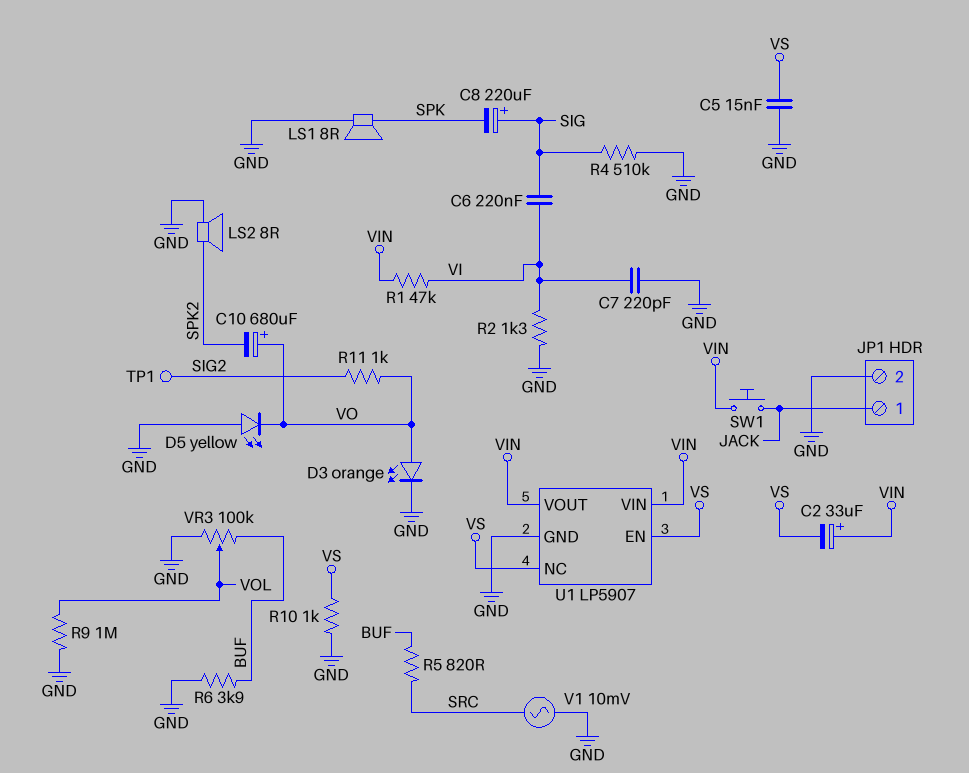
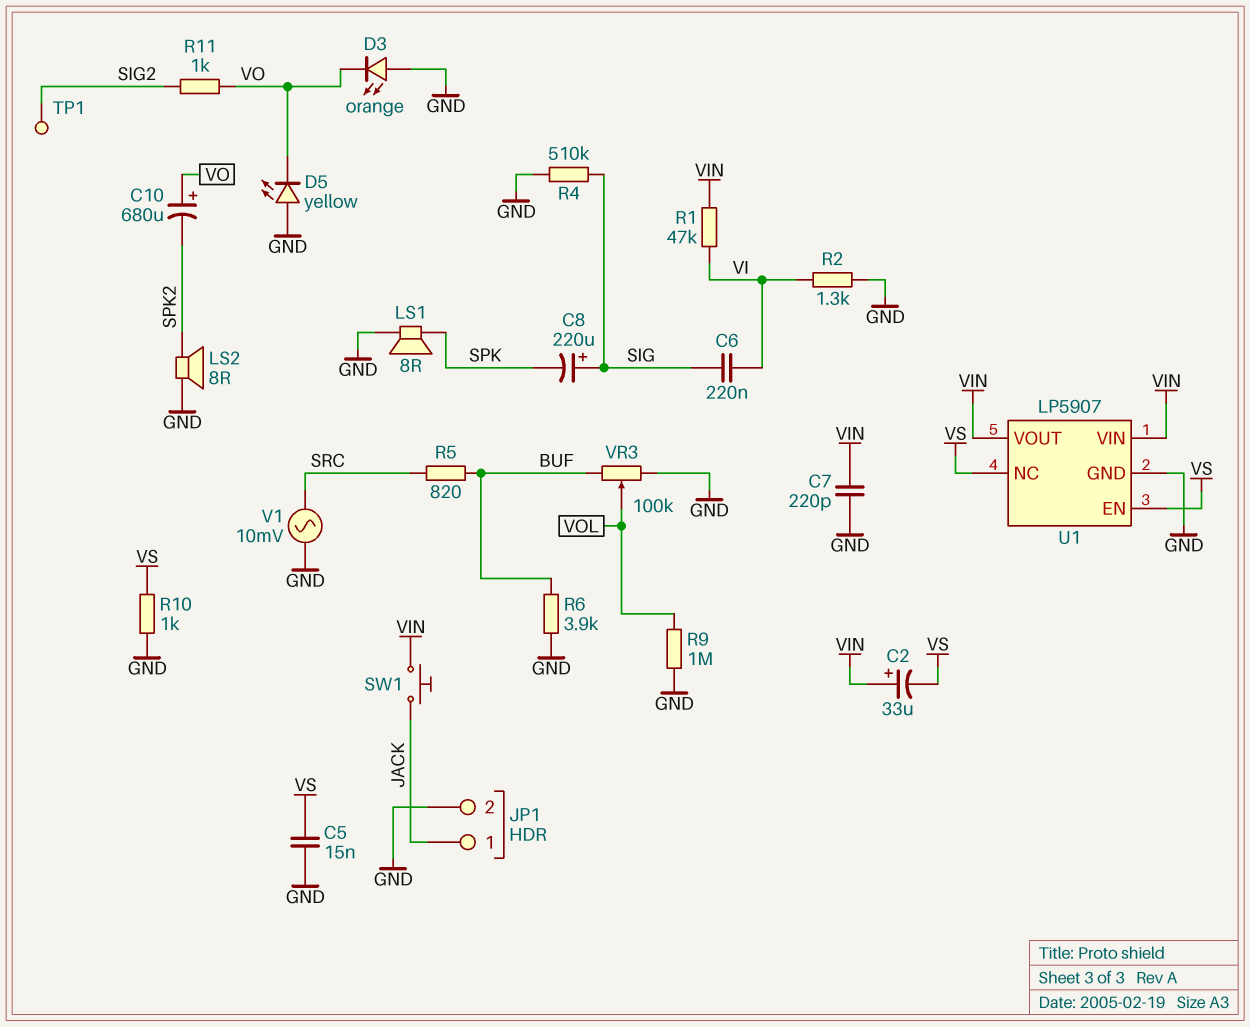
C7: 220pF (GND, VI) -> 220pF (GND, VIN)
D3: LED orange (A VO, K GND) -> LED orange (A GND, K VO)

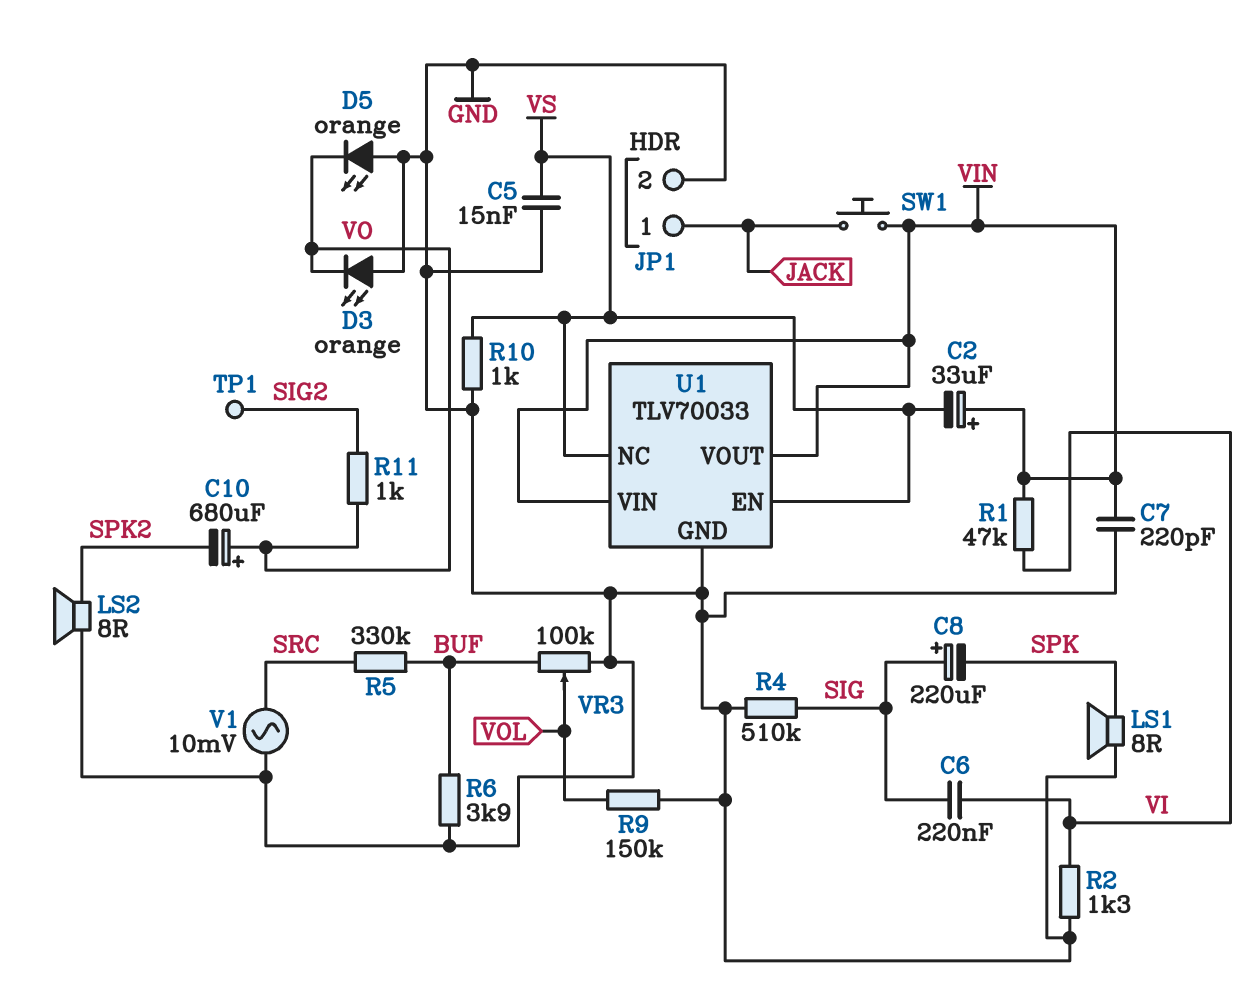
D5: LED yellow (A GND, K VO) -> LED orange (A GND, K VO)
R5: 820 (BUF, SRC) -> 330k (BUF, SRC)
R9: 1M (GND, VOL) -> 150k (GND, VOL)
U1: LP5907 -> TLV70033

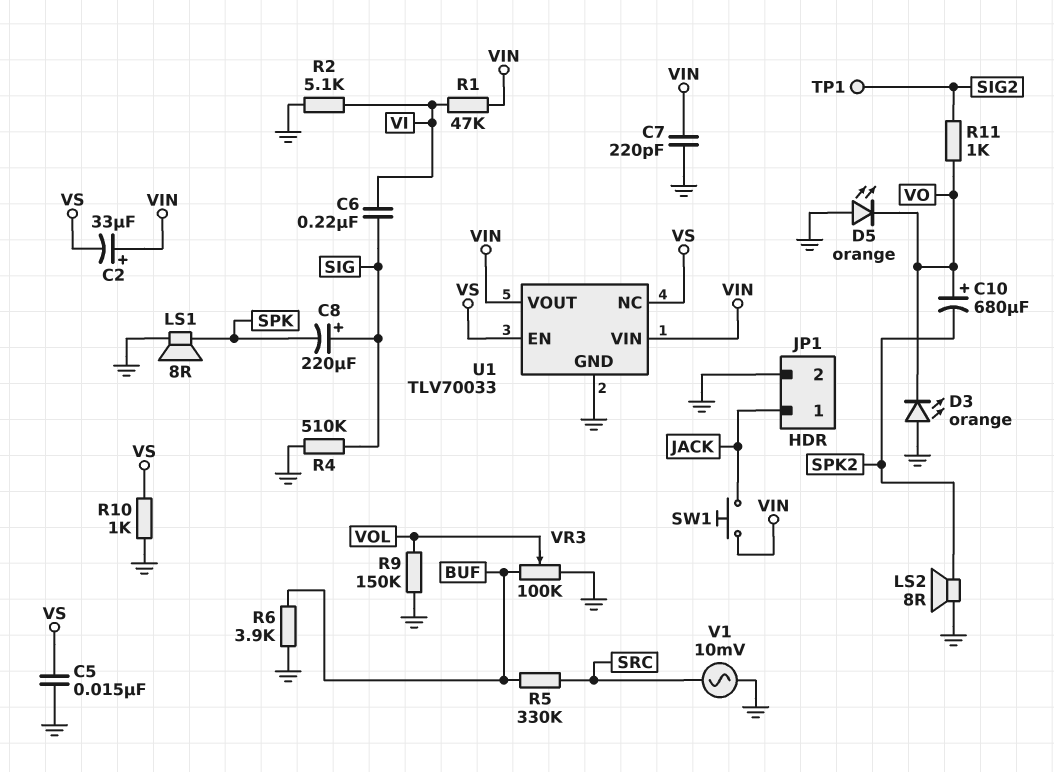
R2: 1.3k (GND, VI) -> 5.1k (GND, VI)

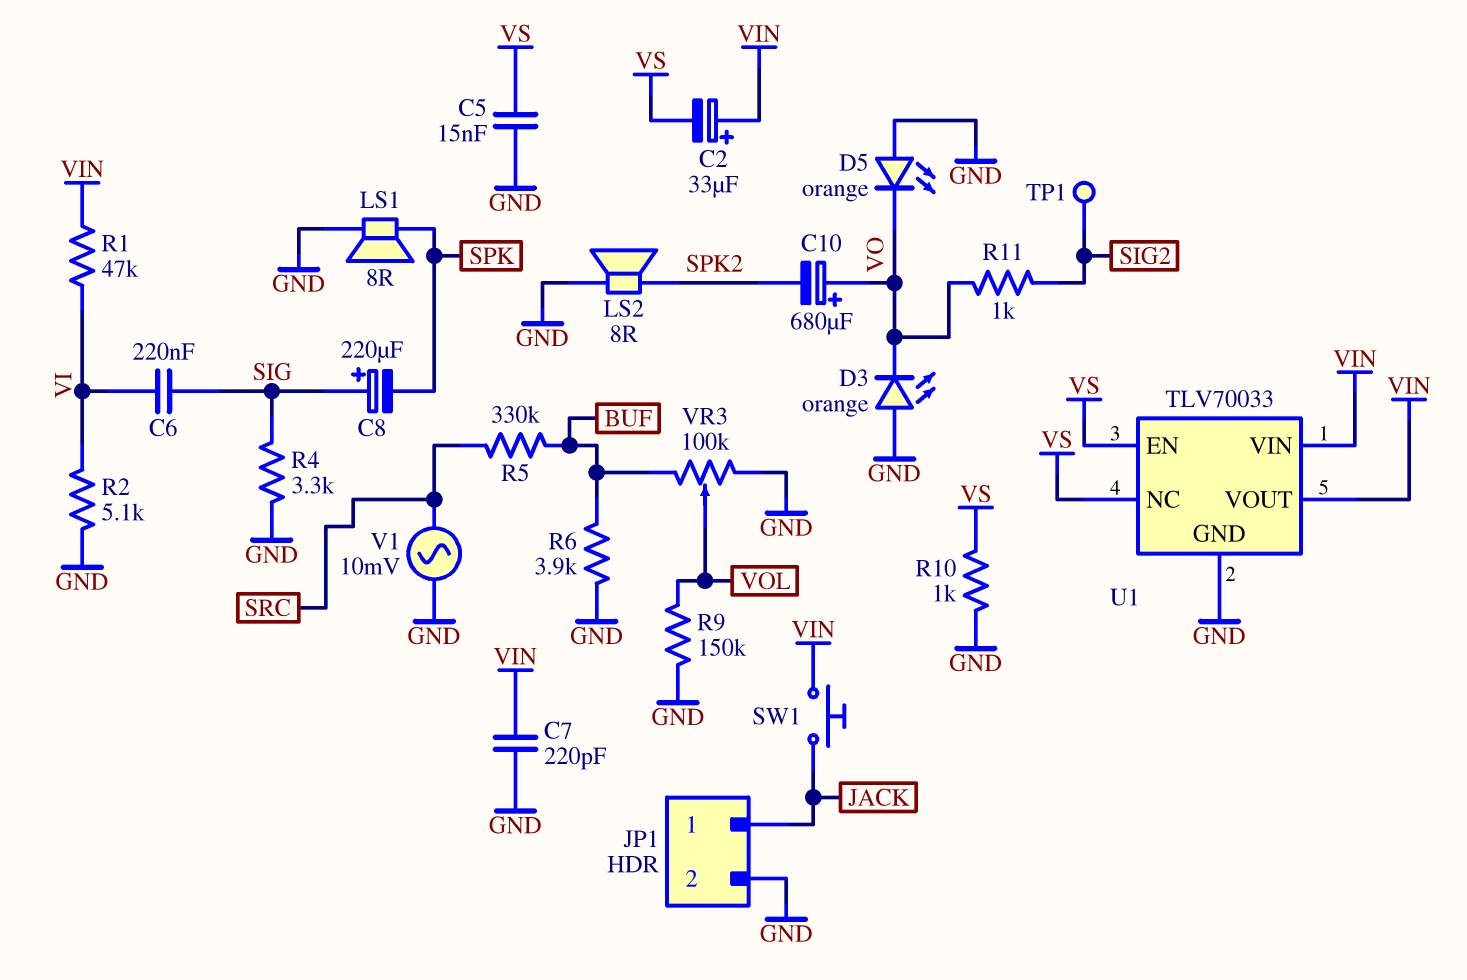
R4: 510k (GND, SIG) -> 3.3k (GND, SIG)

